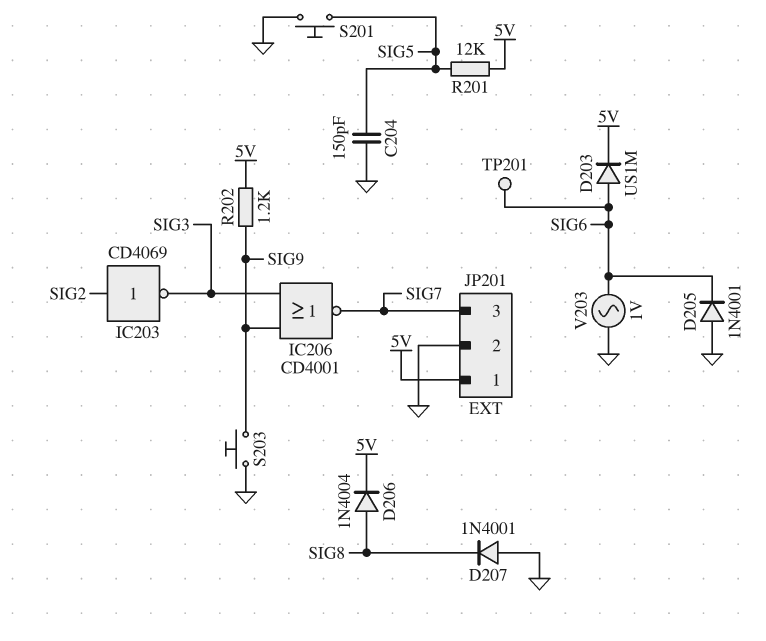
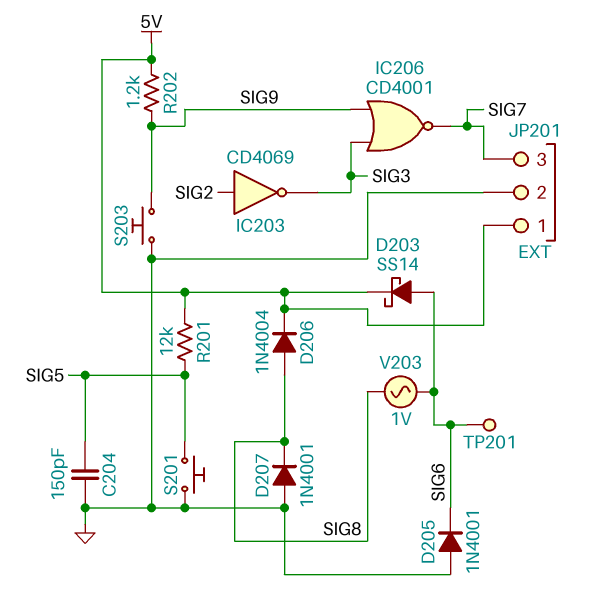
D203: diode US1M (A SIG6, K 5V) -> schottky SS14 (A SIG6, K 5V)
V203: AC 1V (GND, SIG6) -> AC 1V (SIG6, SIG8)

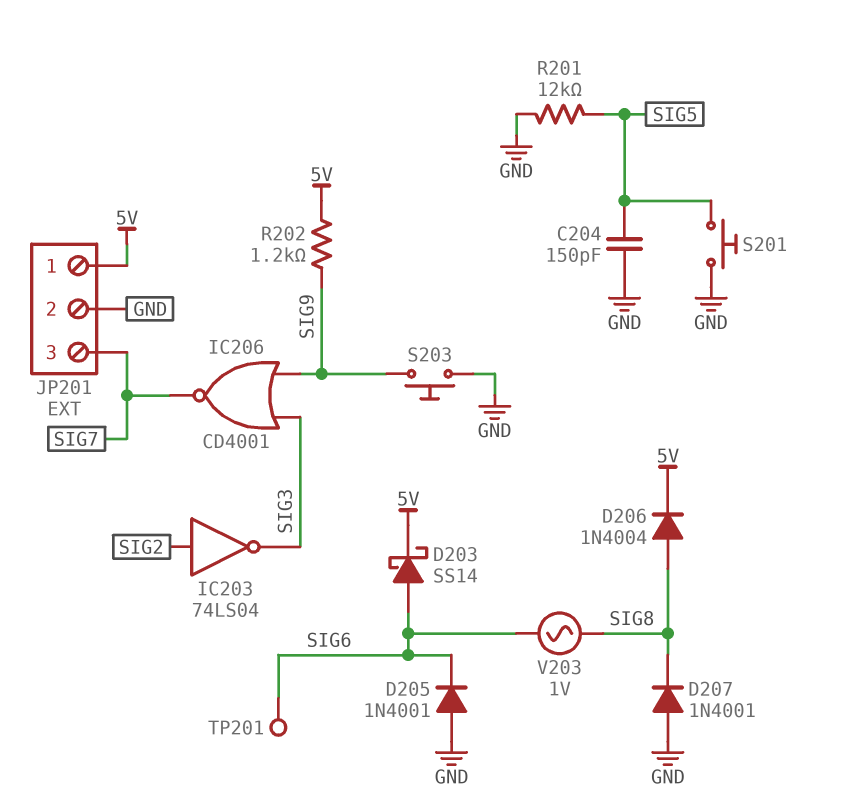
IC203: NOT CD4069 (in SIG2, out SIG3) -> NOT 74LS04 (in SIG2, out SIG3)
R201: 12k (5V, SIG5) -> 12k (GND, SIG5)

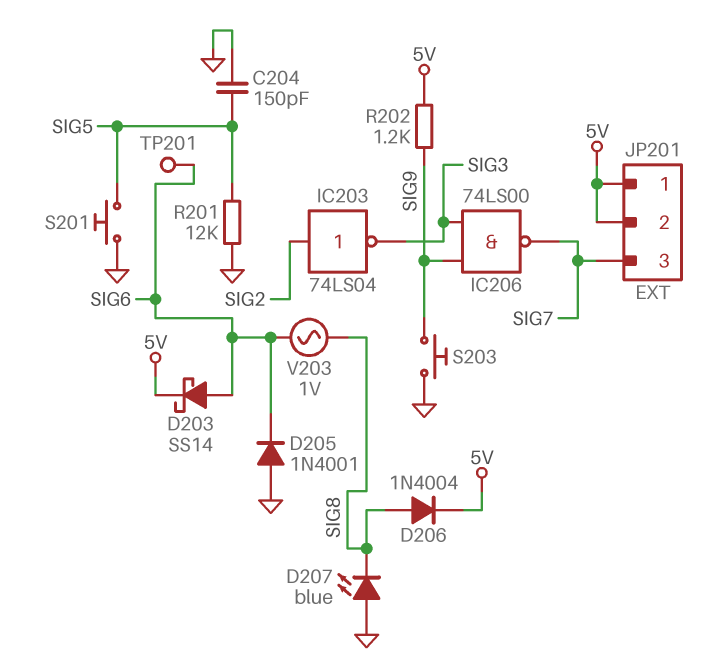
D207: diode 1N4001 (A GND, K SIG8) -> LED blue (A GND, K SIG8)
IC206: NOR CD4001 (in SIG3, in SIG9, out SIG7) -> NAND 74LS00 (in SIG3, in SIG9, out SIG7)
JP201 pin 2: GND -> 5V

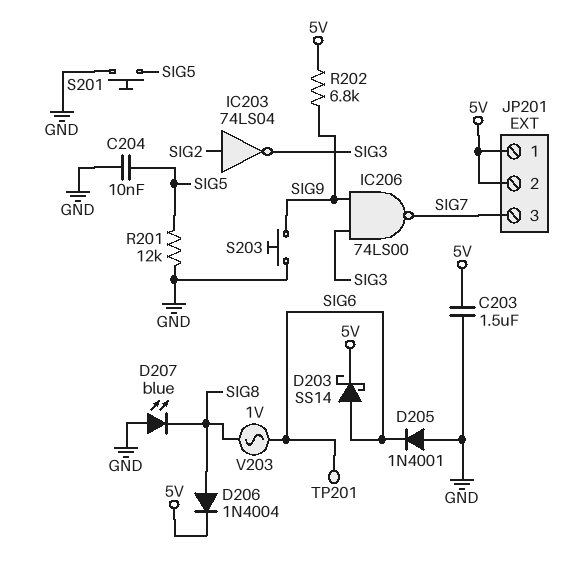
C203: none -> 1.5uF (5V, GND)
C204: 150pF (GND, SIG5) -> 10nF (GND, SIG5)
R202: 1.2k (5V, SIG9) -> 6.8k (5V, SIG9)

